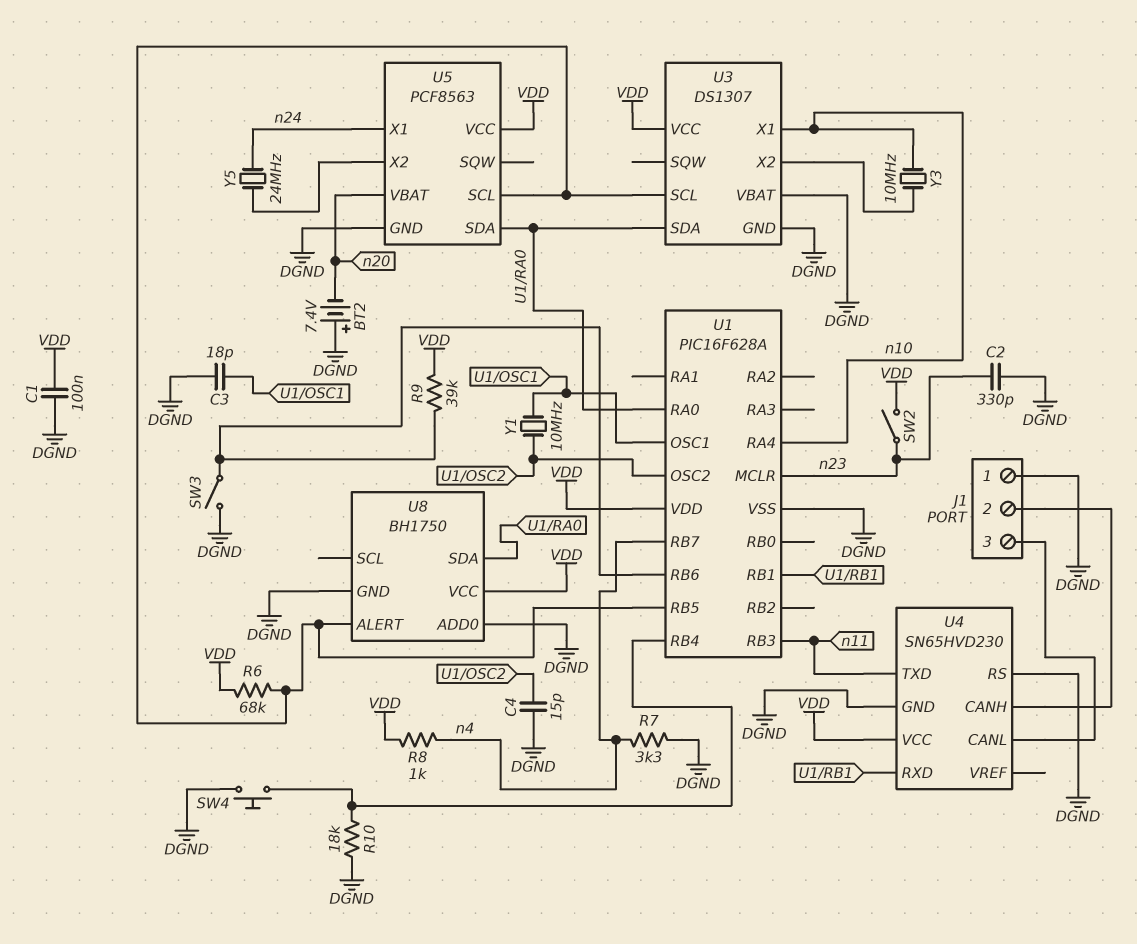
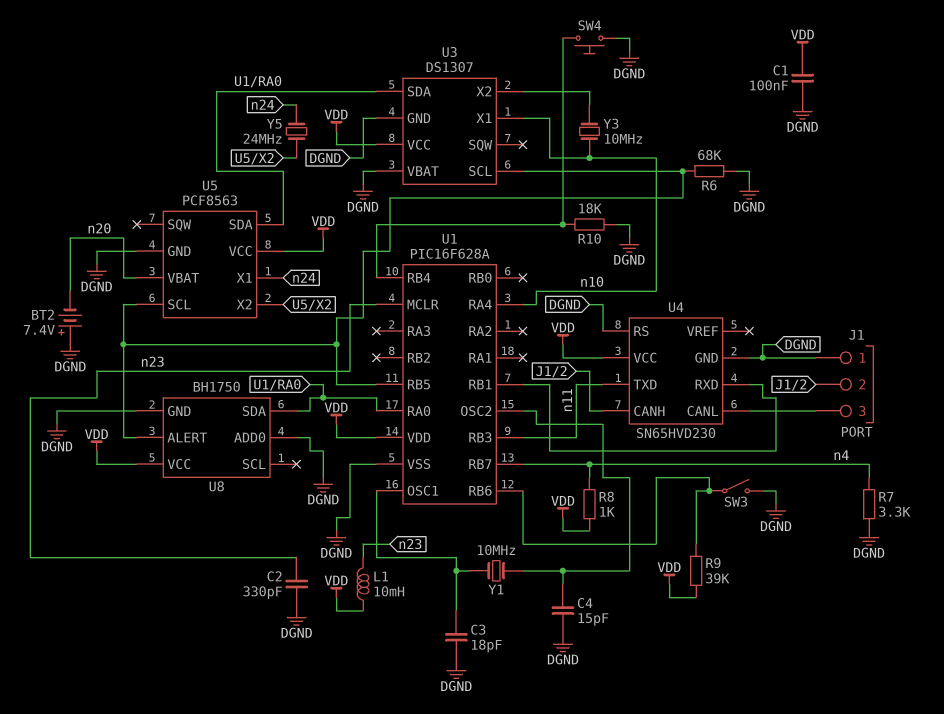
L1: none -> 10mH (VDD, n23)
R6: 68k (U1/RB5, VDD) -> 68k (DGND, U1/RB5)
SW2: switch (VDD, n23) -> none

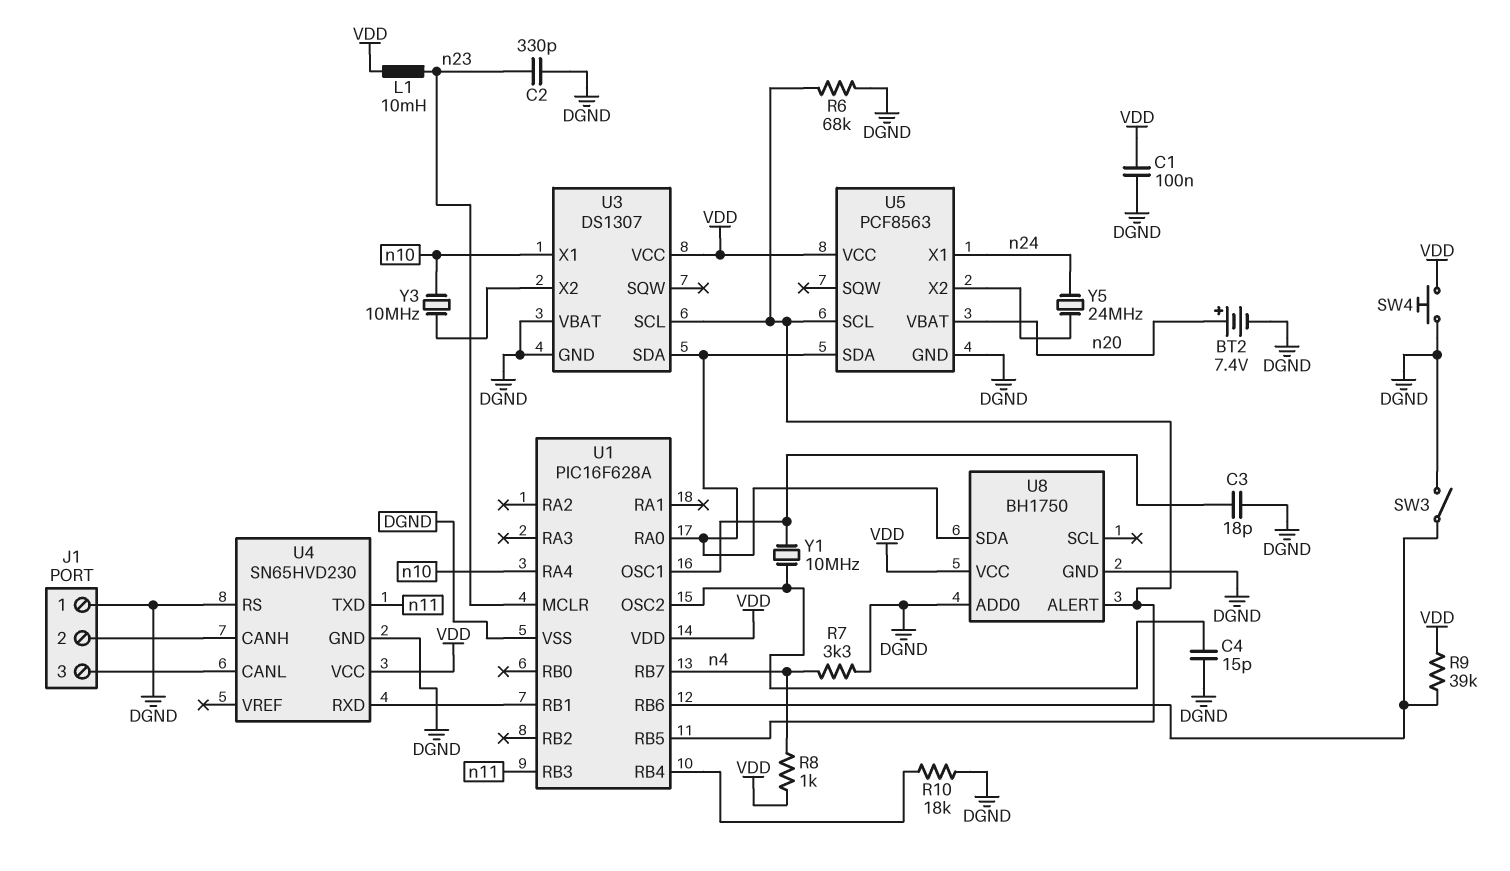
BT2: 7.4V (plus DGND, minus n20) -> 7.4V (plus n20, minus DGND)
SW4: button (DGND, U1/RB4) -> button (DGND, VDD)

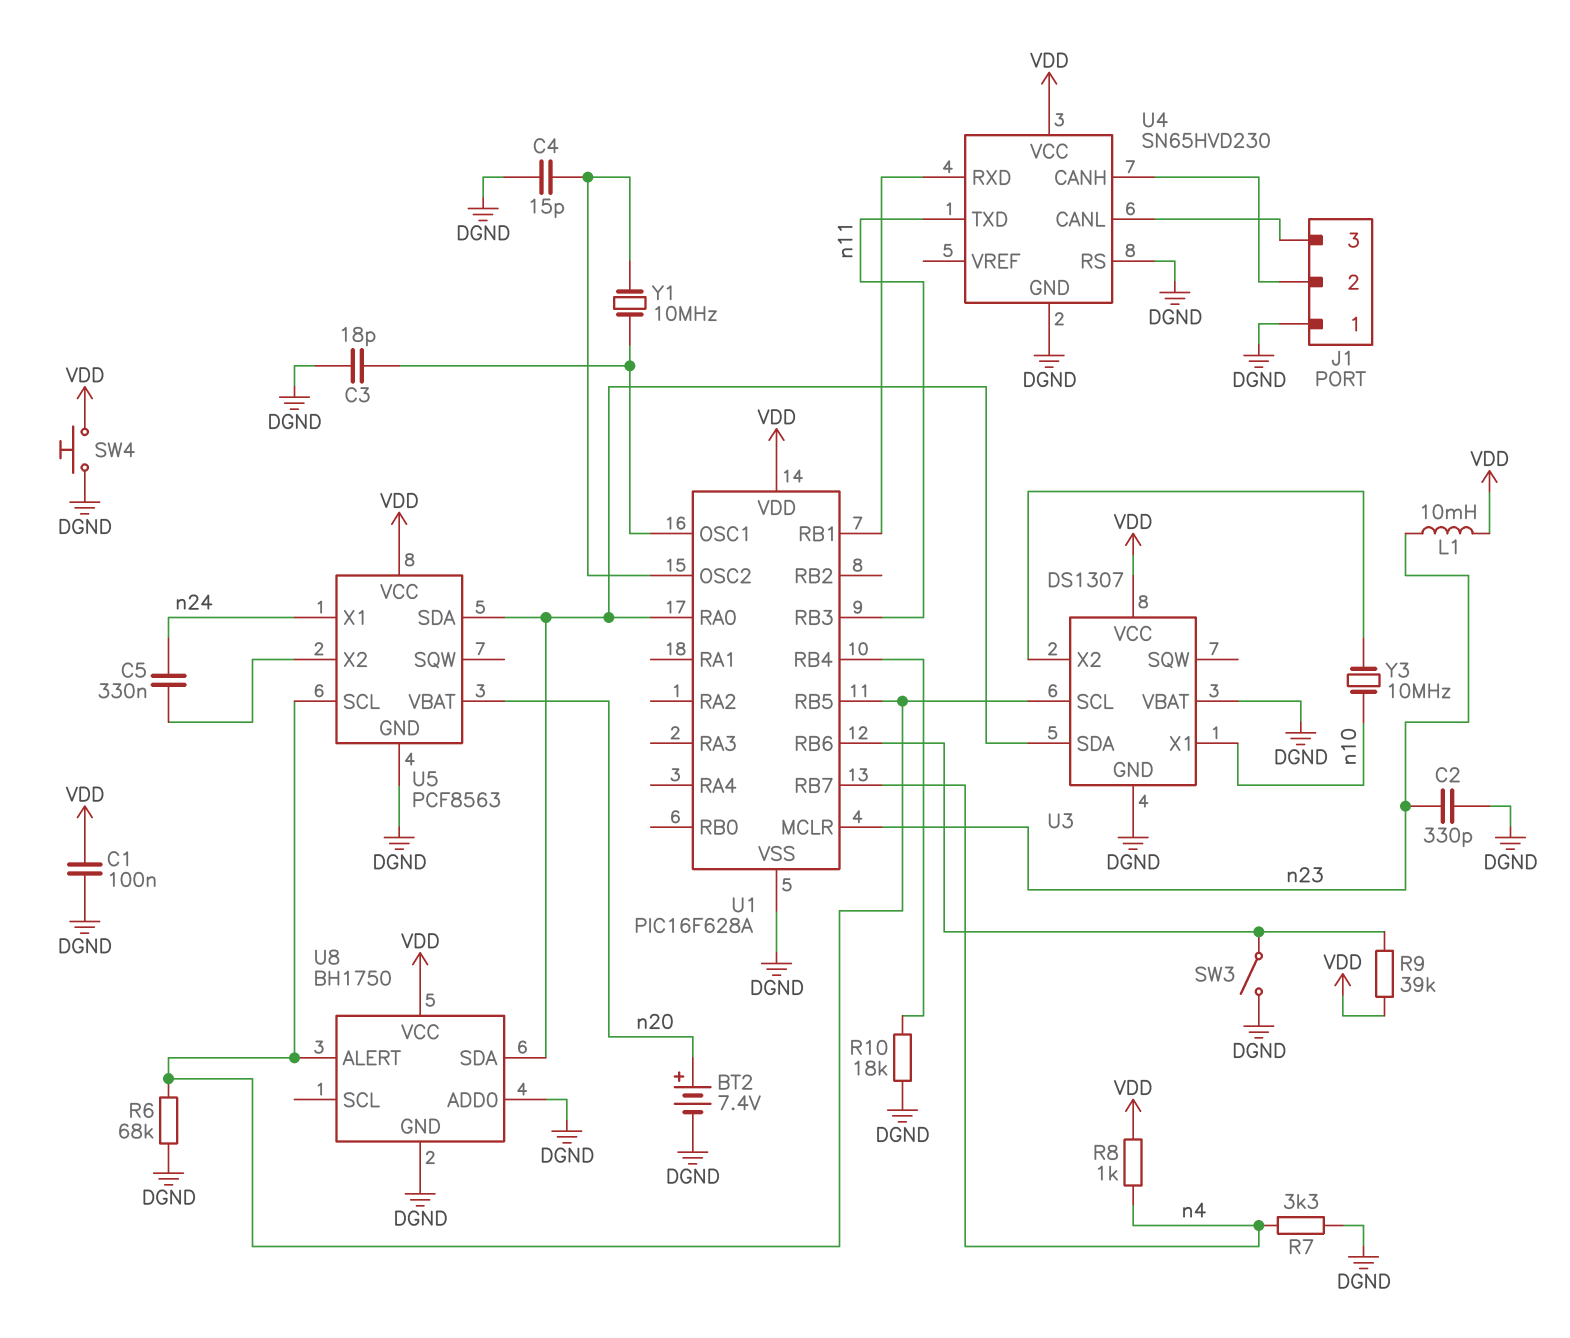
C5: none -> 330nF (U5/X2, n24)
U1 pin RA4: n10 -> none
Y5: 24MHz (U5/X2, n24) -> none

